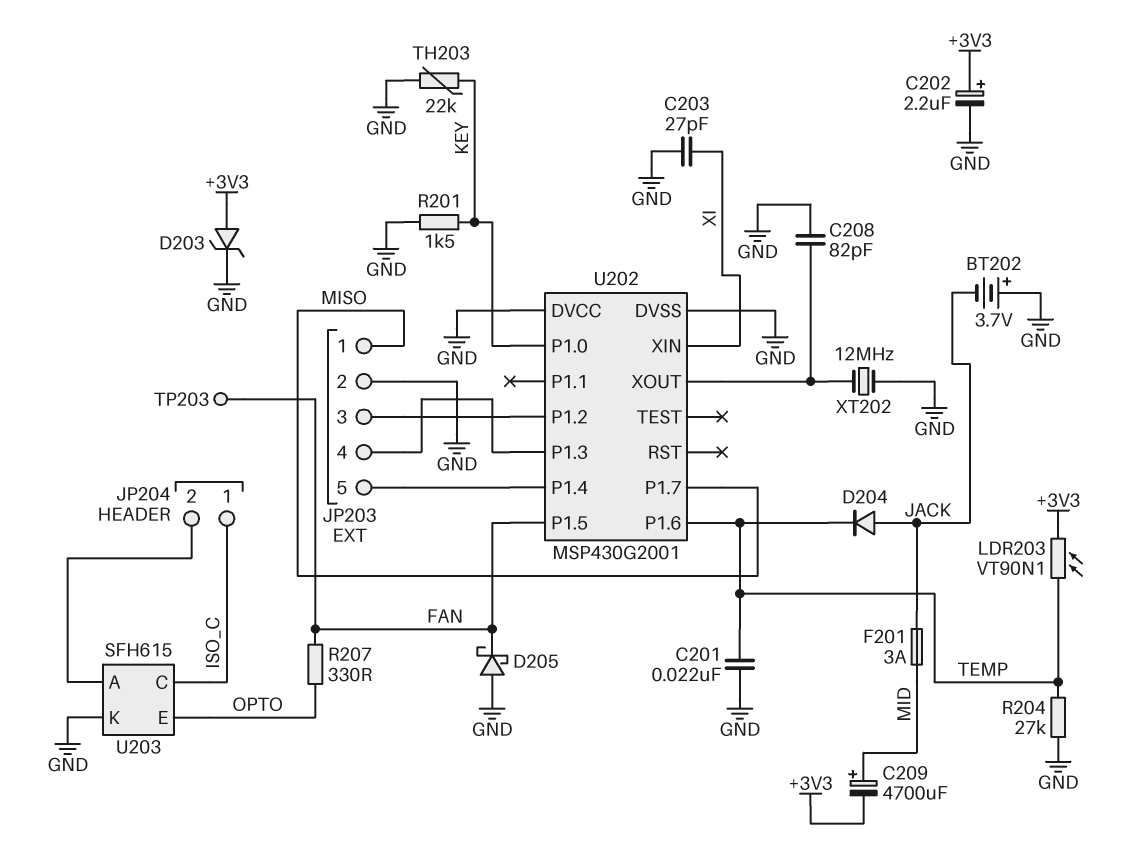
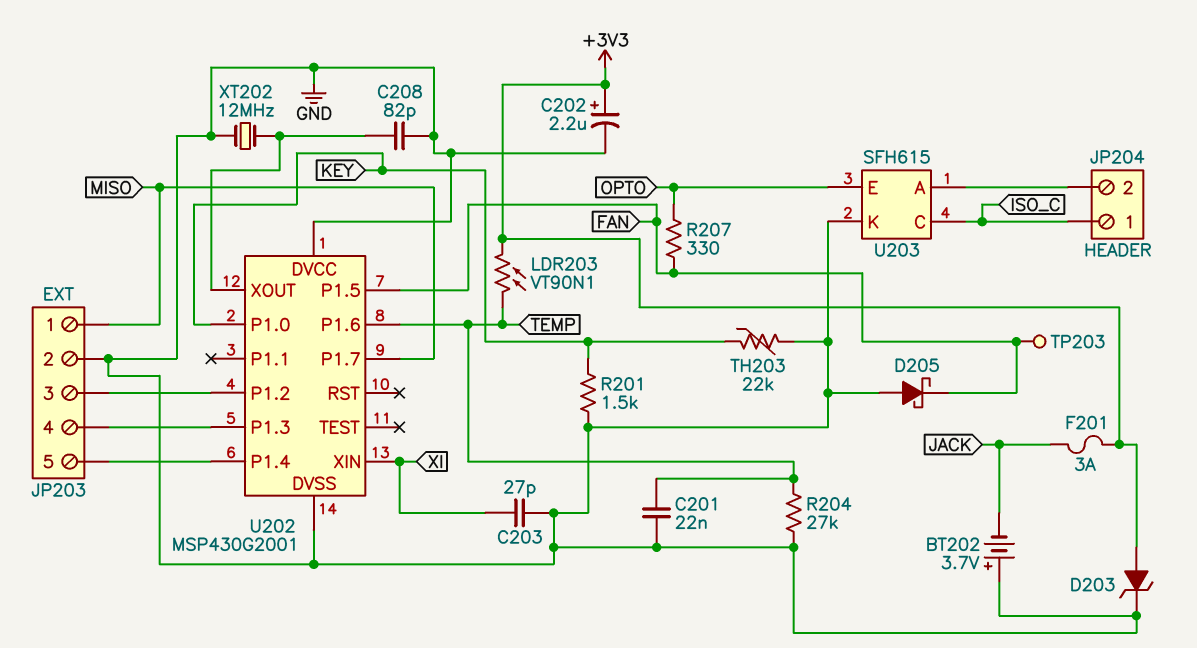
C209: 4700uF (plus MID, minus +3V3) -> none
D204: diode (A JACK, K TEMP) -> none
F201: 3A (JACK, MID) -> 3A (+3V3, JACK)

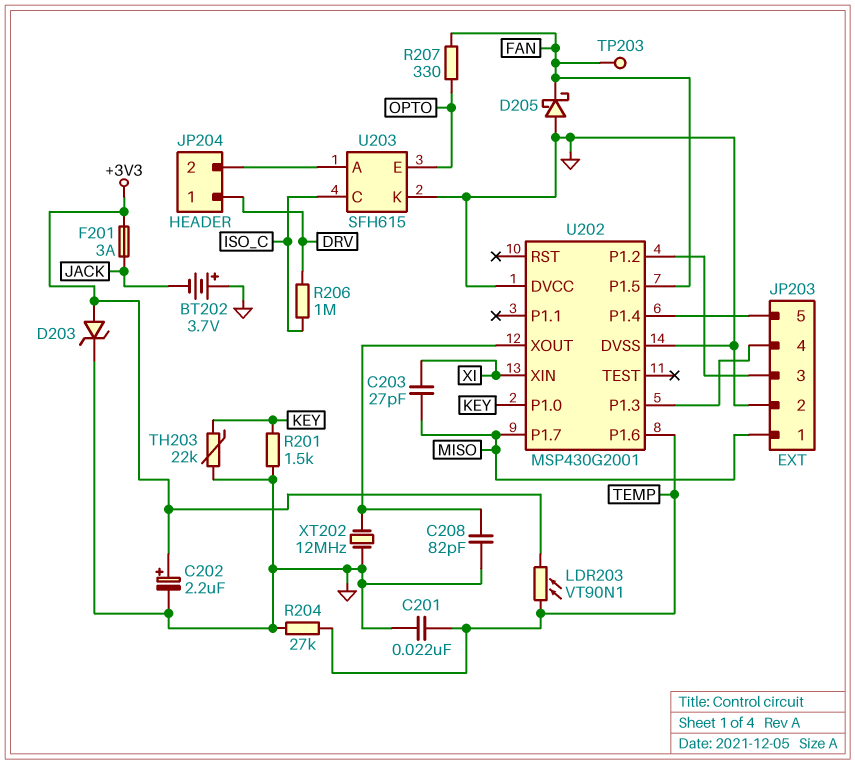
C203: 27pF (GND, XI) -> 27pF (MISO, XI)
JP204 pin 1: ISO_C -> DRV
R206: none -> 1M (DRV, ISO_C)

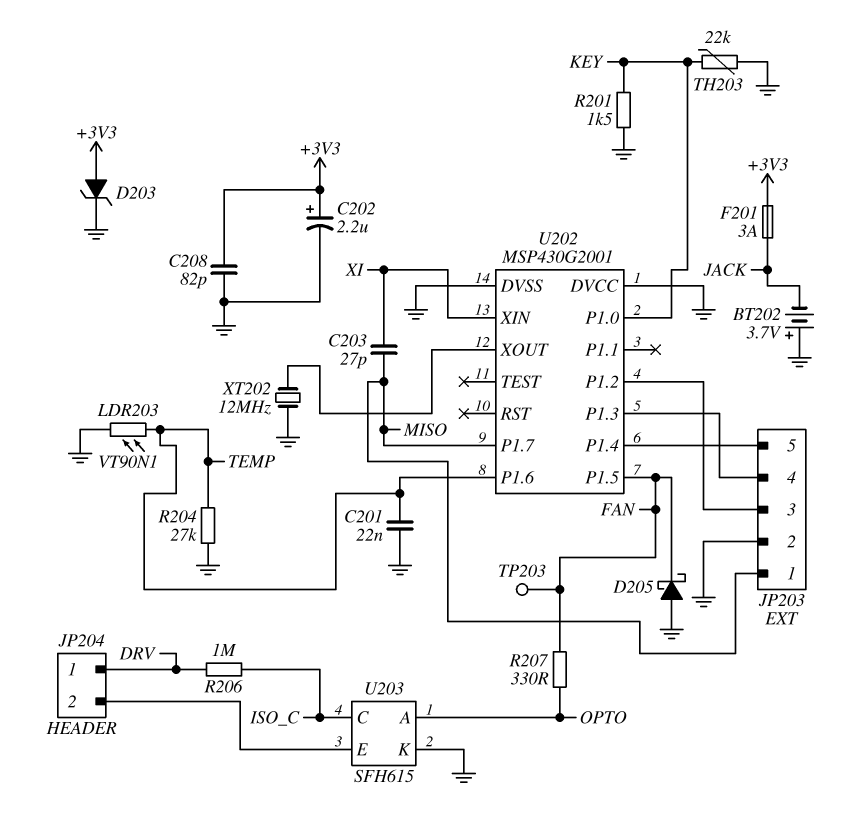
C208: 82pF (GND, U202/XOUT) -> 82pF (+3V3, GND)
LDR203: VT90N1 (+3V3, TEMP) -> VT90N1 (GND, TEMP)
U203 pin A: JP204/2 -> OPTO
U203 pin E: OPTO -> JP204/2

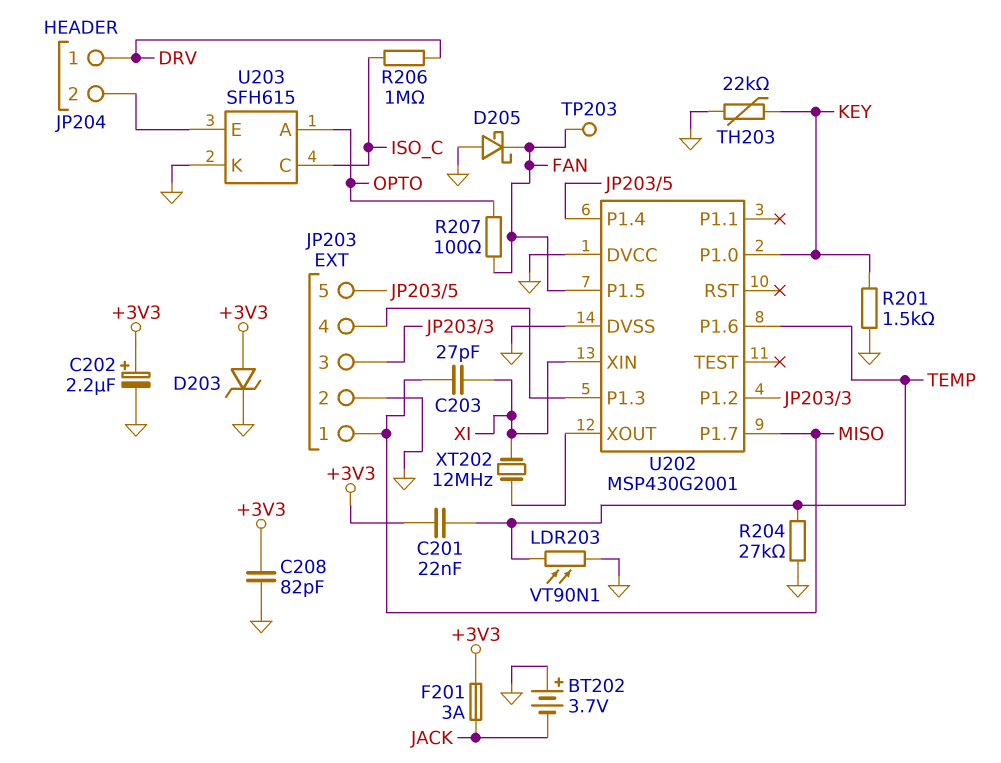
C201: 22nF (GND, TEMP) -> 22nF (+3V3, TEMP)
R207: 330 (FAN, OPTO) -> 100 (FAN, OPTO)
XT202: 12MHz (GND, U202/XOUT) -> 12MHz (U202/XOUT, XI)

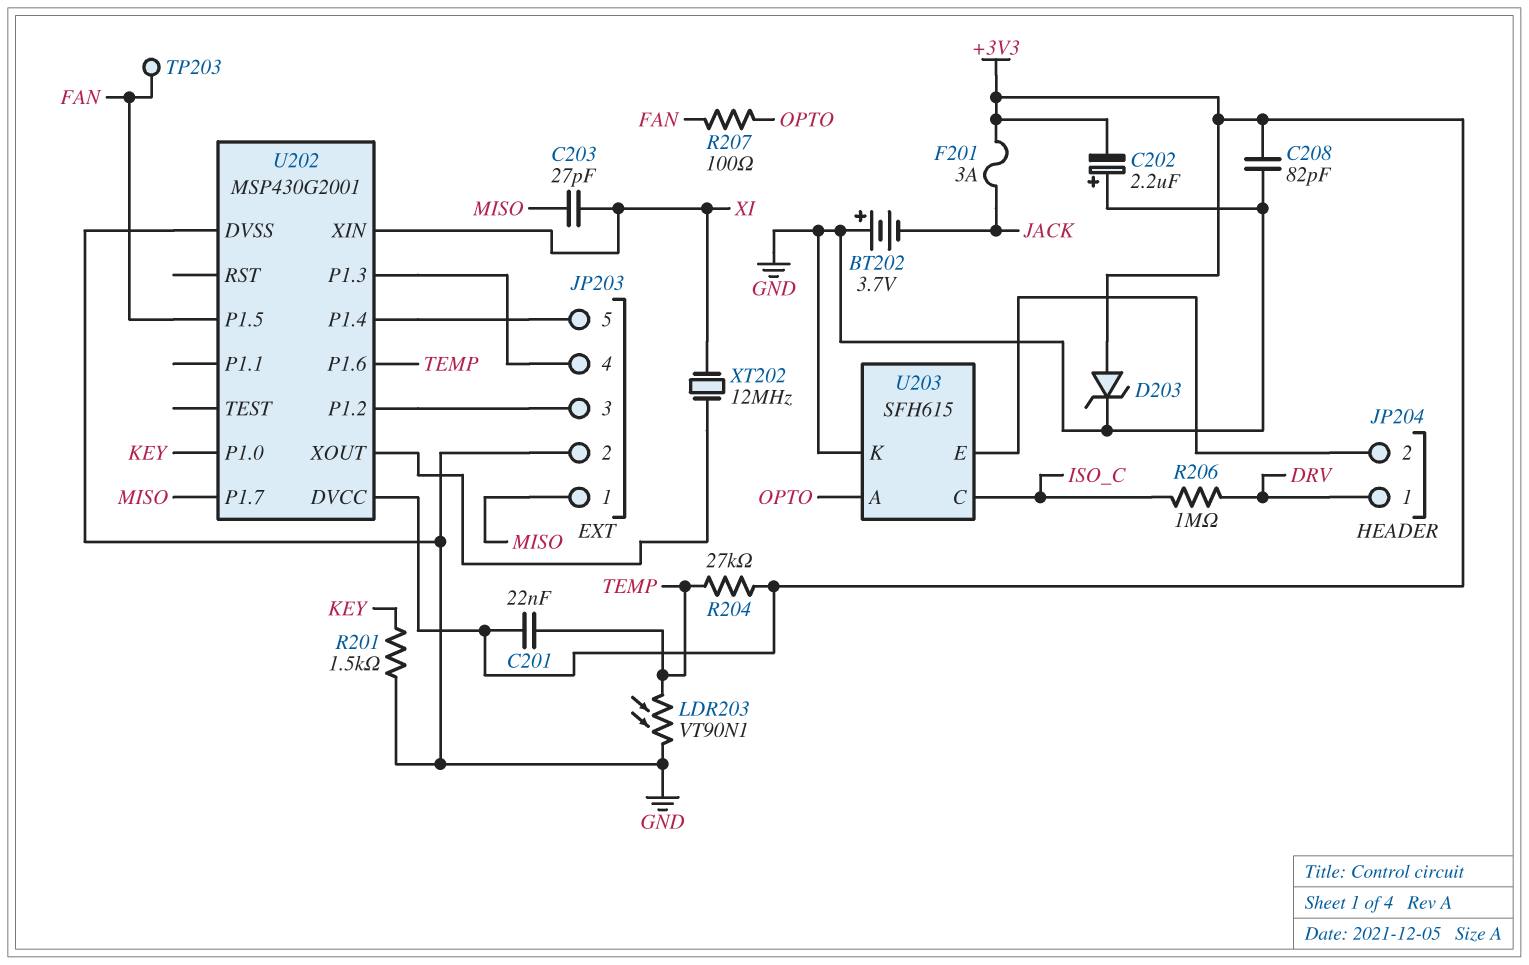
C202: 2.2uF (plus +3V3, minus GND) -> 2.2uF (plus GND, minus +3V3)
D205: schottky (A GND, K FAN) -> none
R204: 27k (GND, TEMP) -> 27k (+3V3, TEMP)
TH203: 22k (GND, KEY) -> none
U202 pin DVCC: GND -> +3V3

